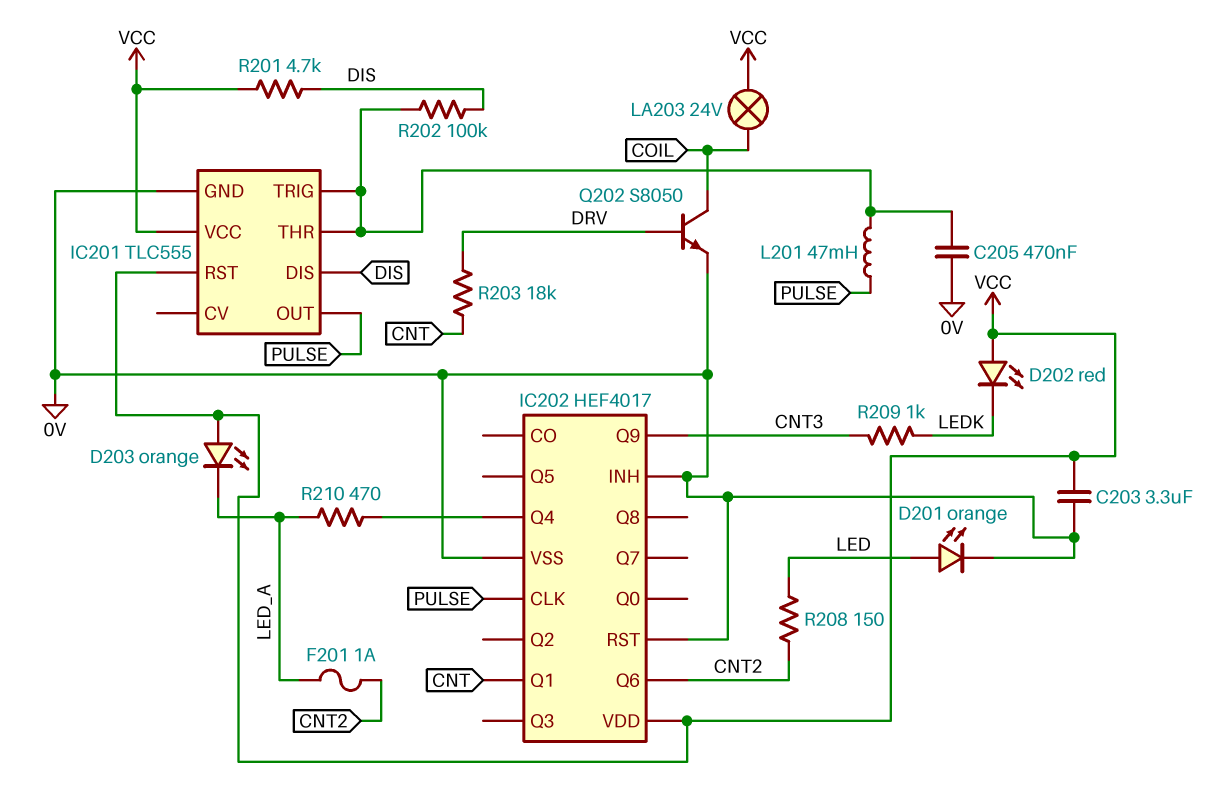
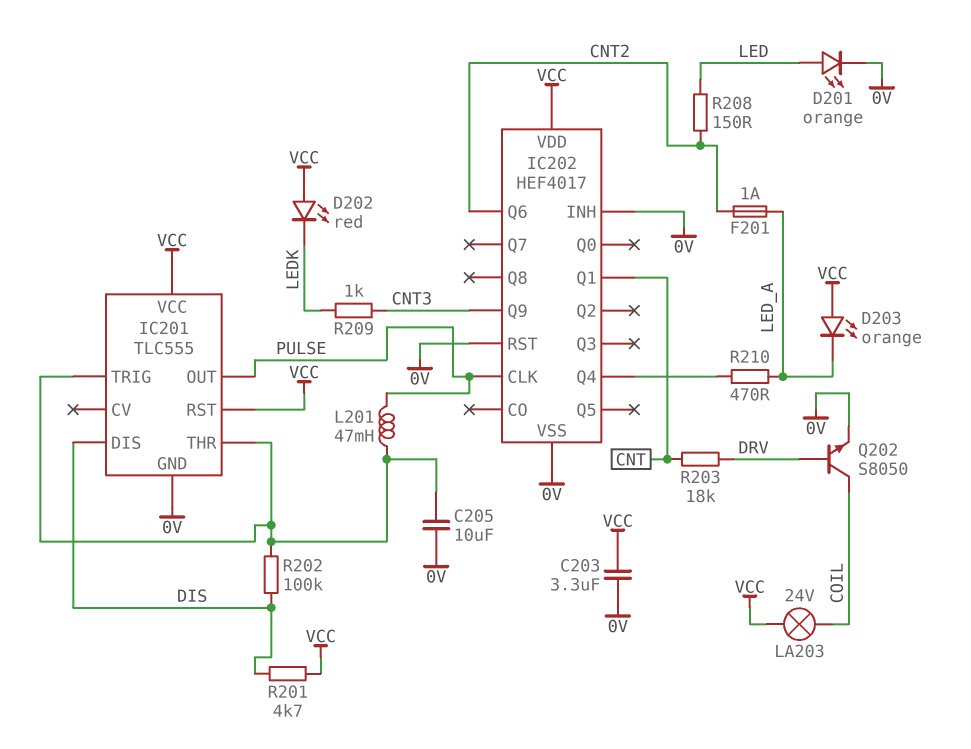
C205: 470nF (0V, IC201/THR) -> 10uF (0V, IC201/THR)

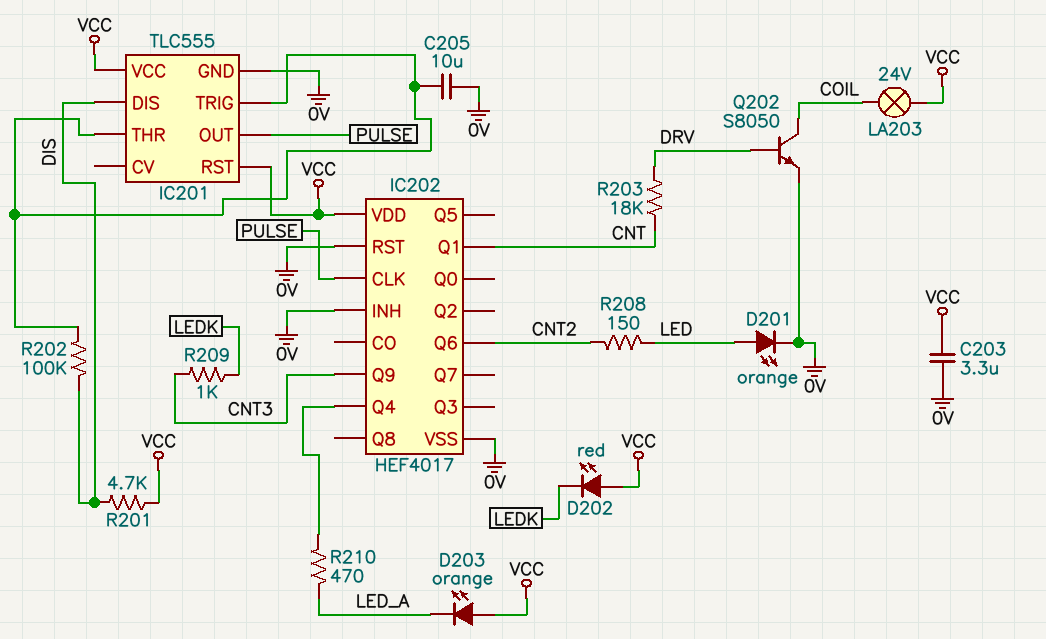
F201: 1A (CNT2, LED_A) -> none
L201: 47mH (IC201/THR, PULSE) -> none

